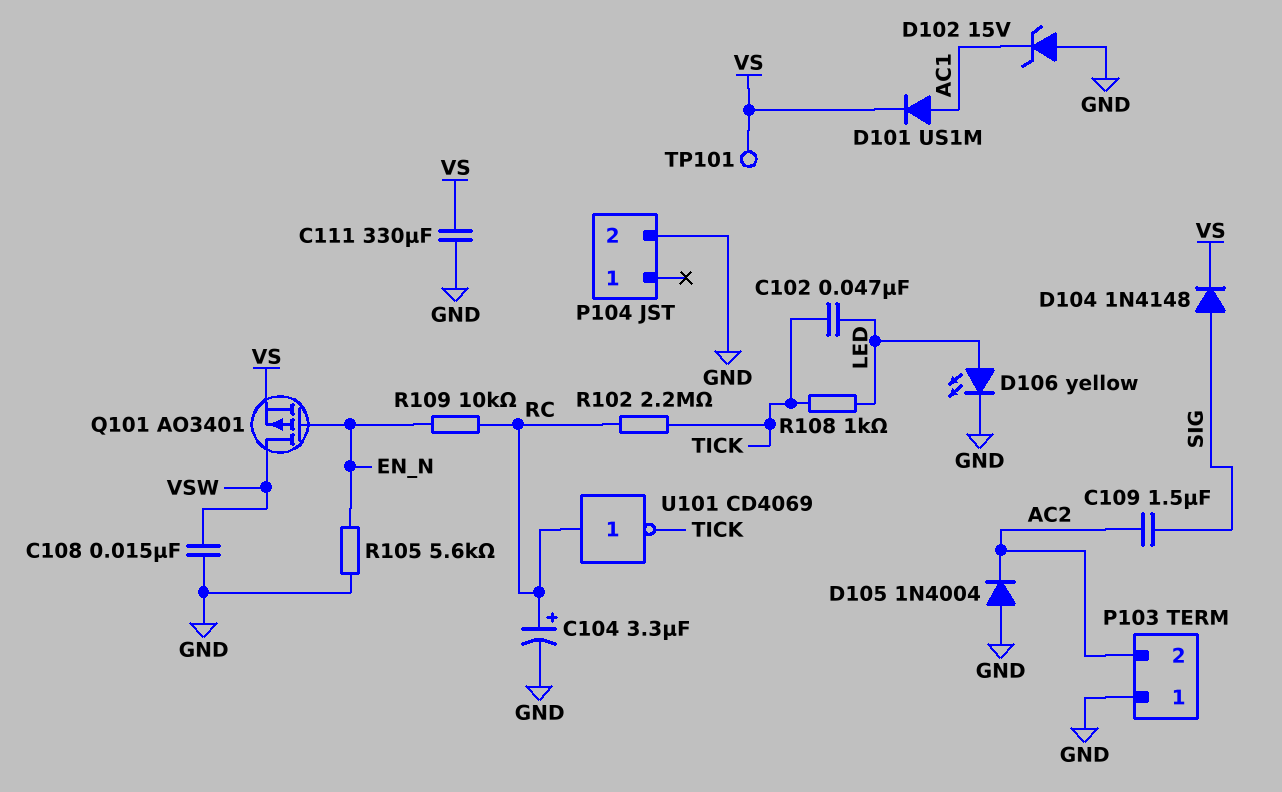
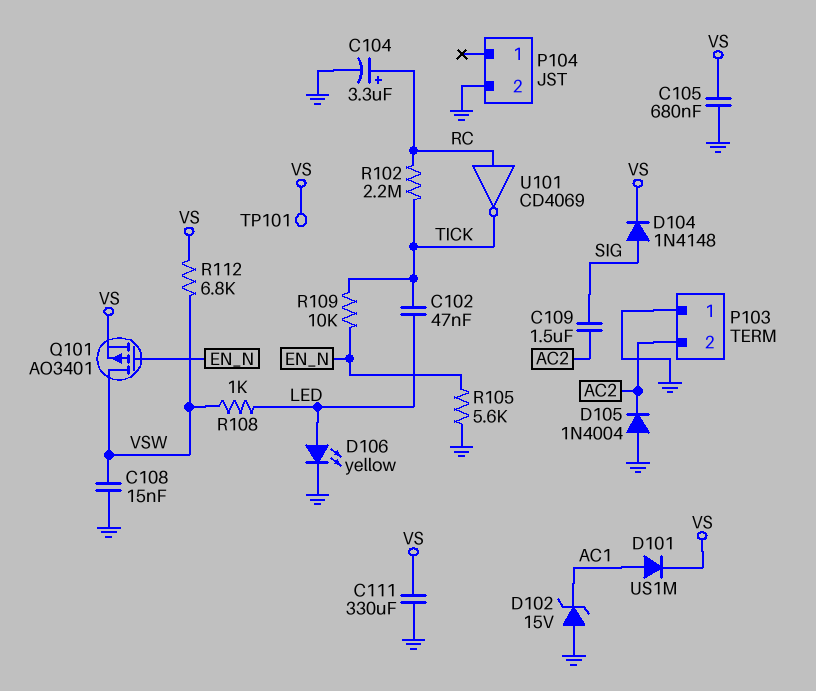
C105: none -> 680nF (GND, VS)
R108: 1k (LED, TICK) -> 1k (LED, VSW)
R109: 10k (EN_N, RC) -> 10k (EN_N, TICK)
R112: none -> 6.8k (VS, VSW)

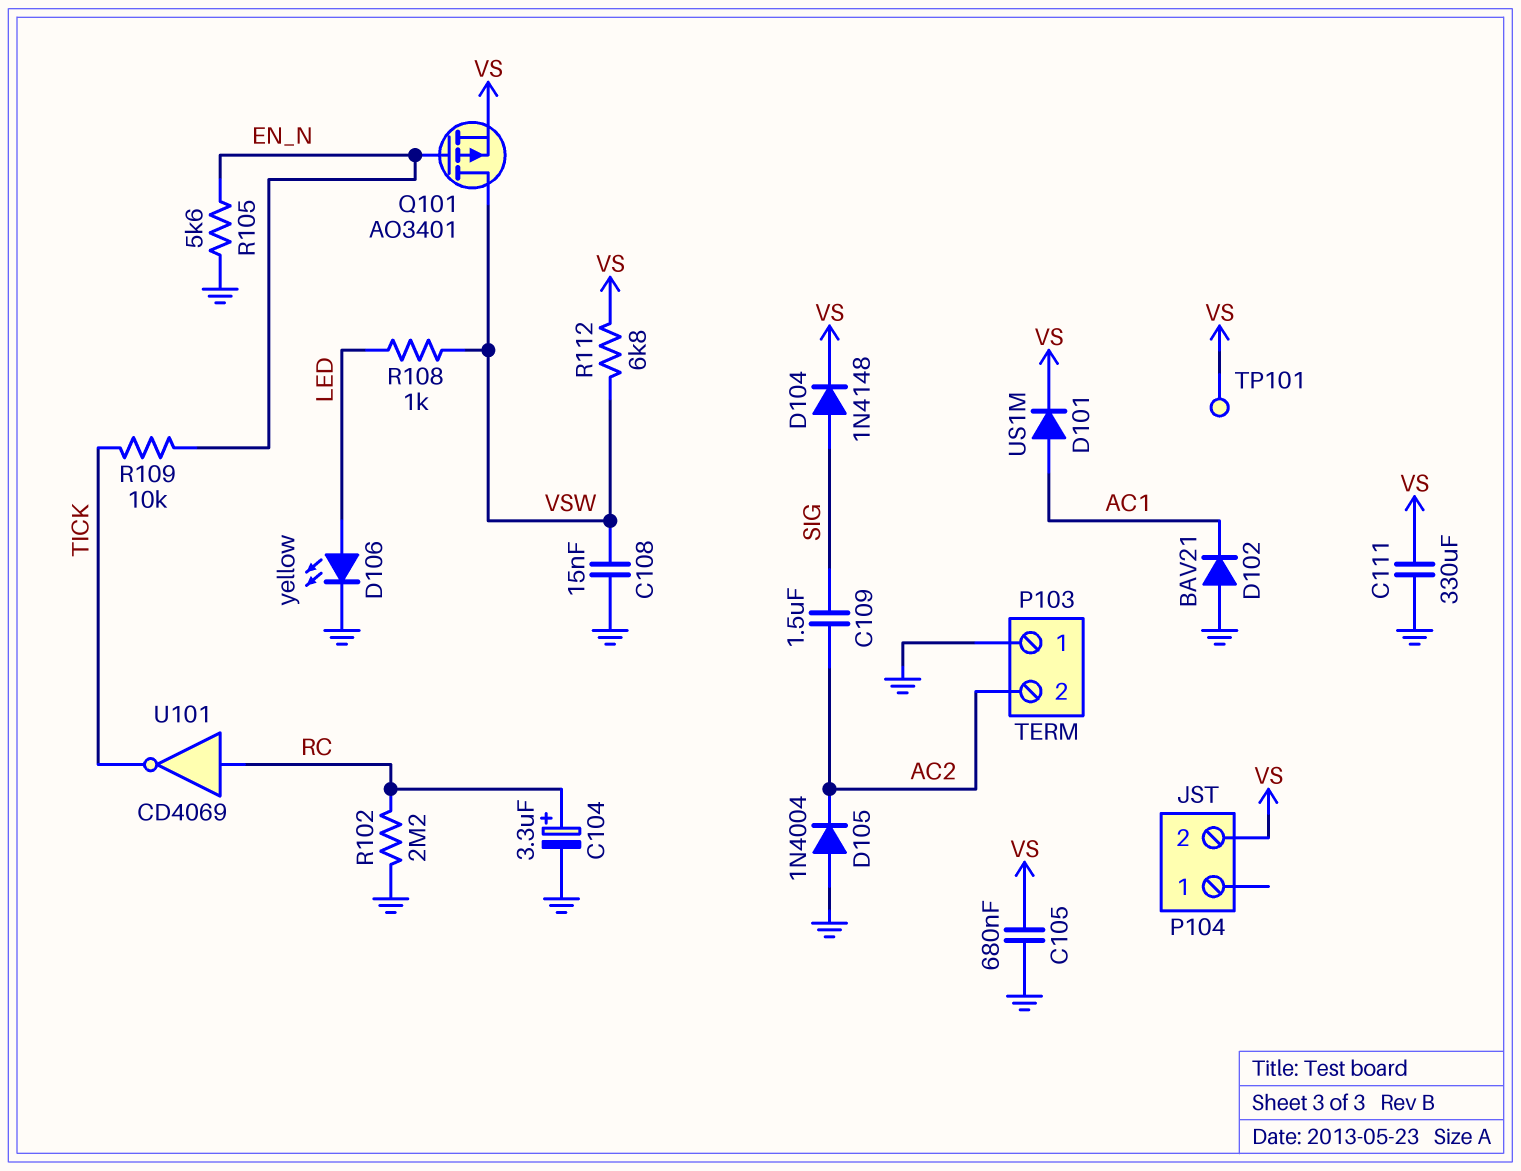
C102: 47nF (LED, TICK) -> none
D102: zener 15V (A GND, K AC1) -> diode BAV21 (A GND, K AC1)
P104 pin 2: GND -> VS
R102: 2.2M (RC, TICK) -> 2.2M (GND, RC)

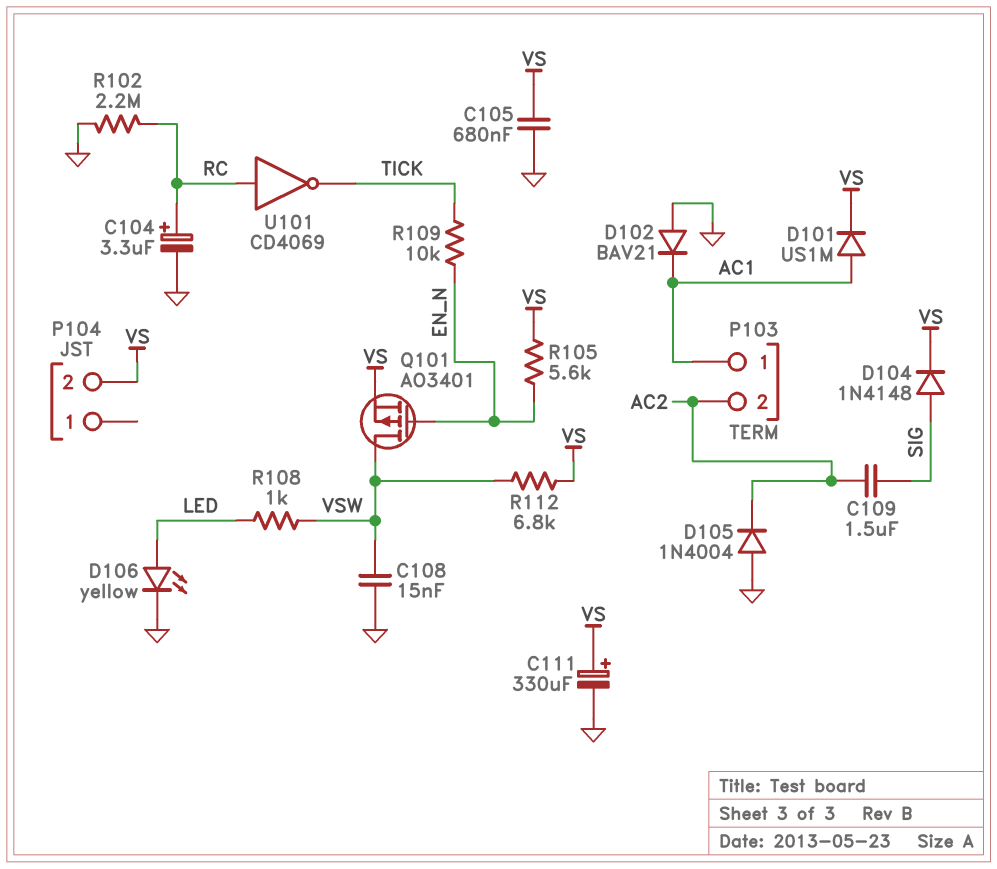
C111: 330uF (GND, VS) -> 330uF (plus VS, minus GND)
P103 pin 1: GND -> AC1
R105: 5.6k (EN_N, GND) -> 5.6k (EN_N, VS)
TP101: test point (VS) -> none

